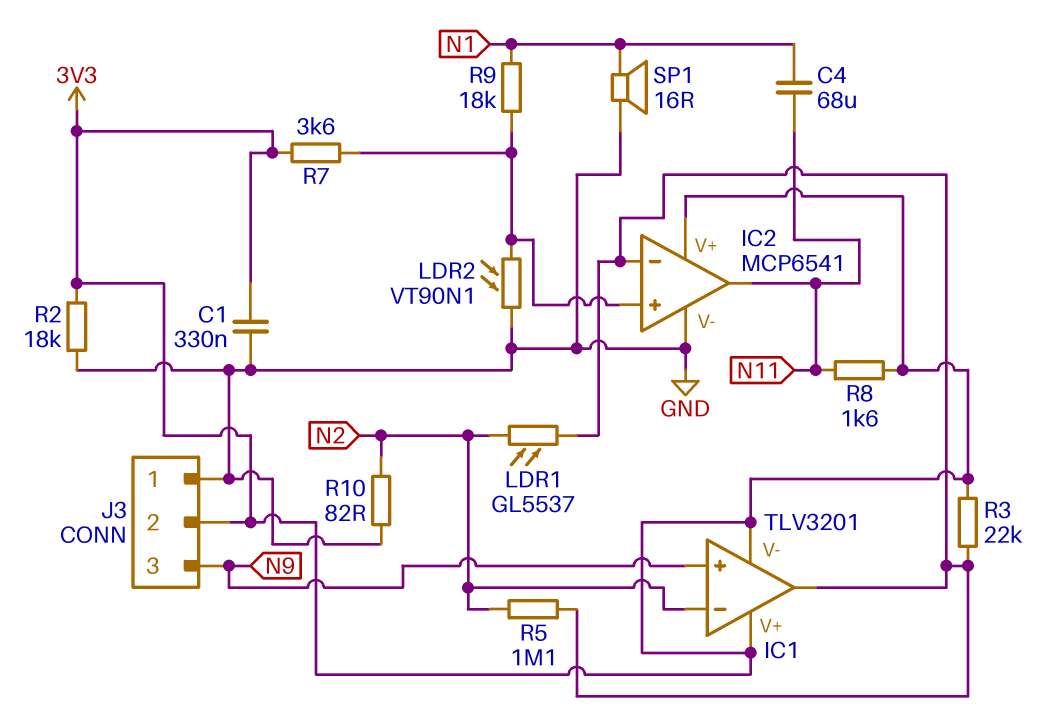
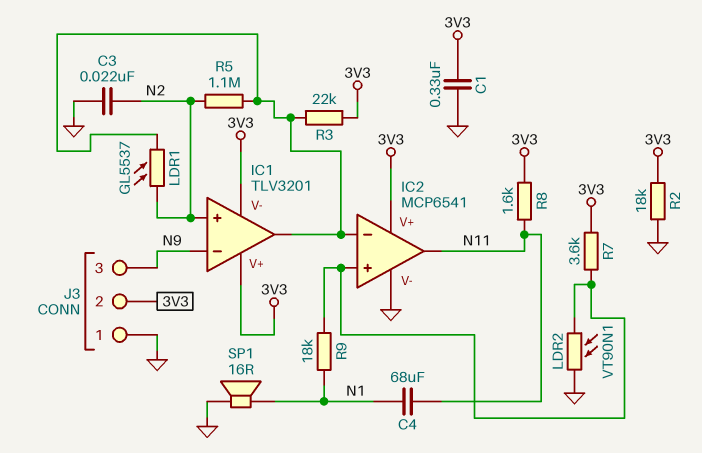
C3: none -> 22nF (GND, N2)
IC1 pin in+: N9 -> N2
IC1 pin in-: N2 -> N9
R10: 82 (GND, N2) -> none

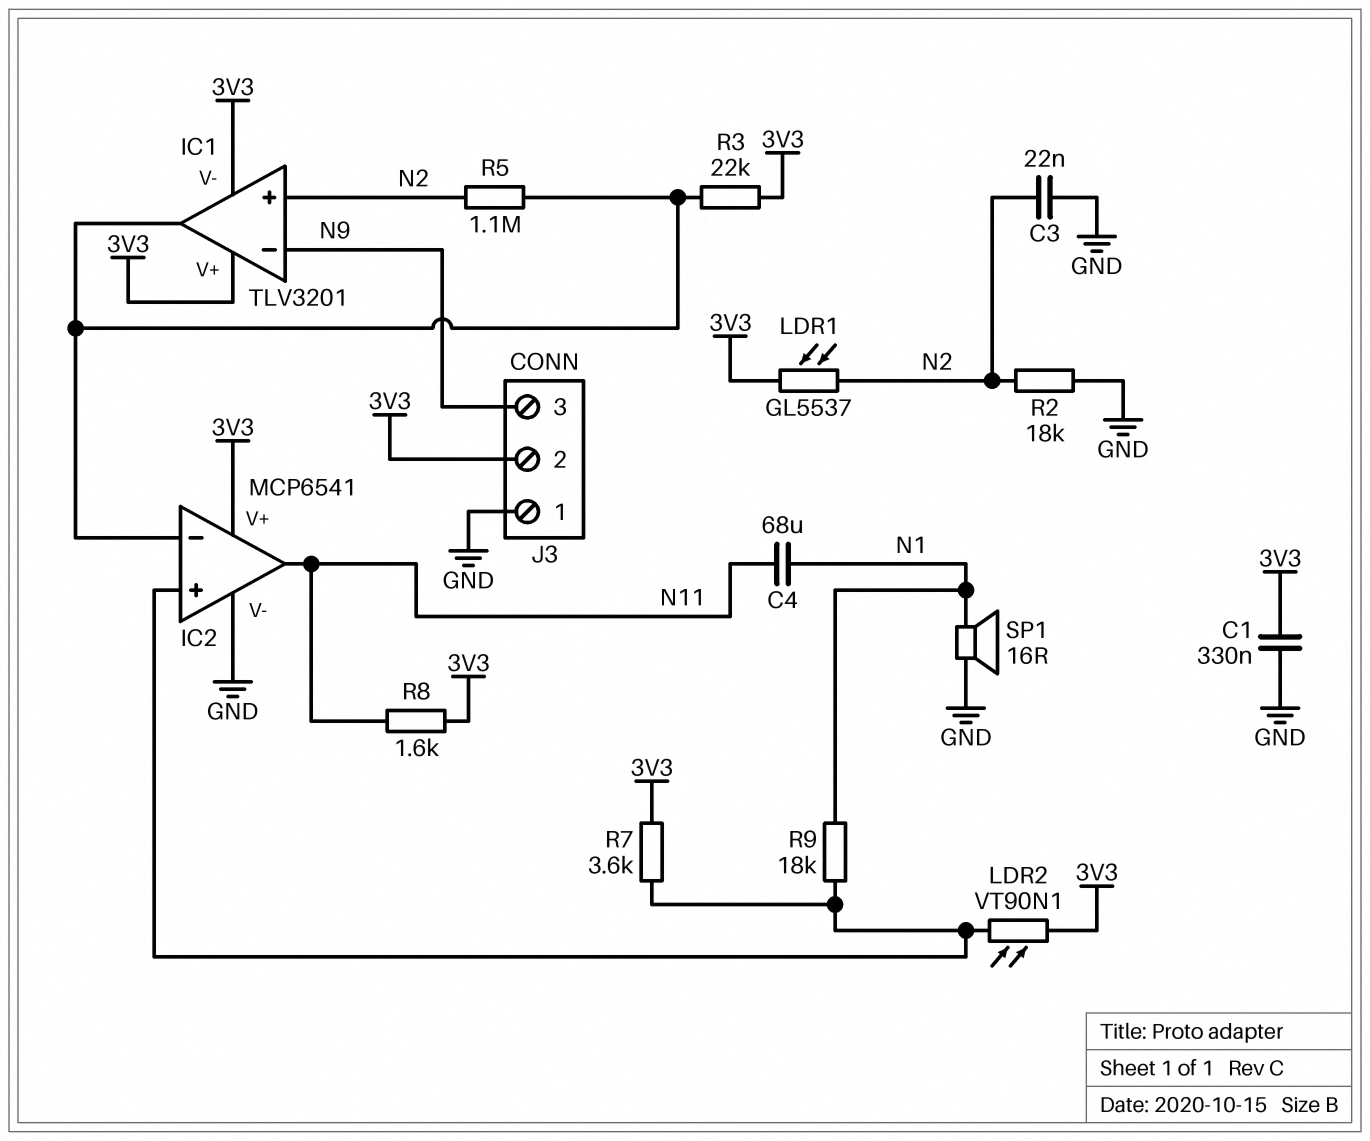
LDR1: GL5537 (IC1/out, N2) -> GL5537 (3V3, N2)
LDR2: VT90N1 (GND, IC2/in+) -> VT90N1 (3V3, IC2/in+)
R2: 18k (3V3, GND) -> 18k (GND, N2)

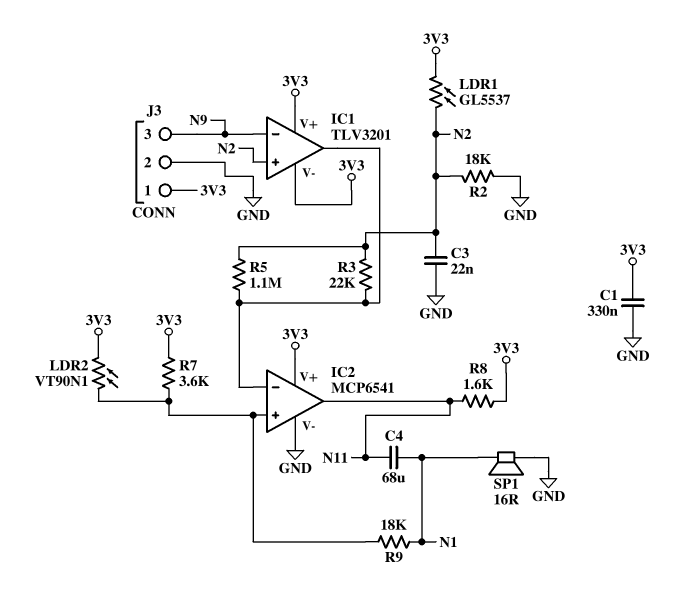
J3 pin 1: GND -> 3V3
J3 pin 2: 3V3 -> GND
R3: 22k (3V3, IC1/out) -> 22k (IC1/out, N2)

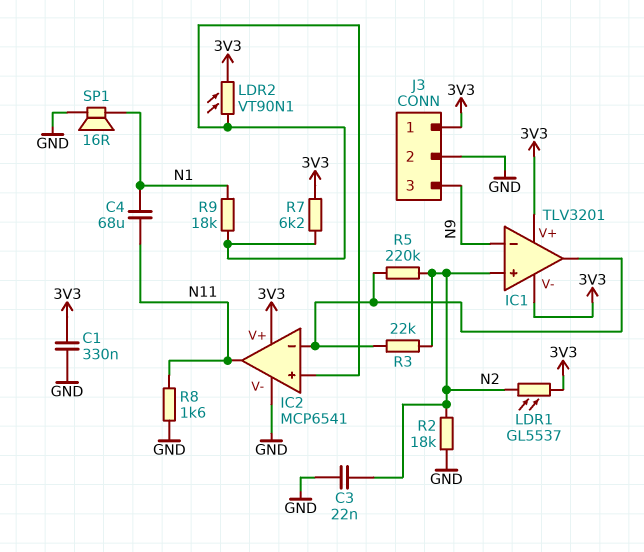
R5: 1.1M (IC1/out, N2) -> 220k (IC1/out, N2)
R7: 3.6k (3V3, IC2/in+) -> 6.2k (3V3, IC2/in+)
R8: 1.6k (3V3, N11) -> 1.6k (GND, N11)

